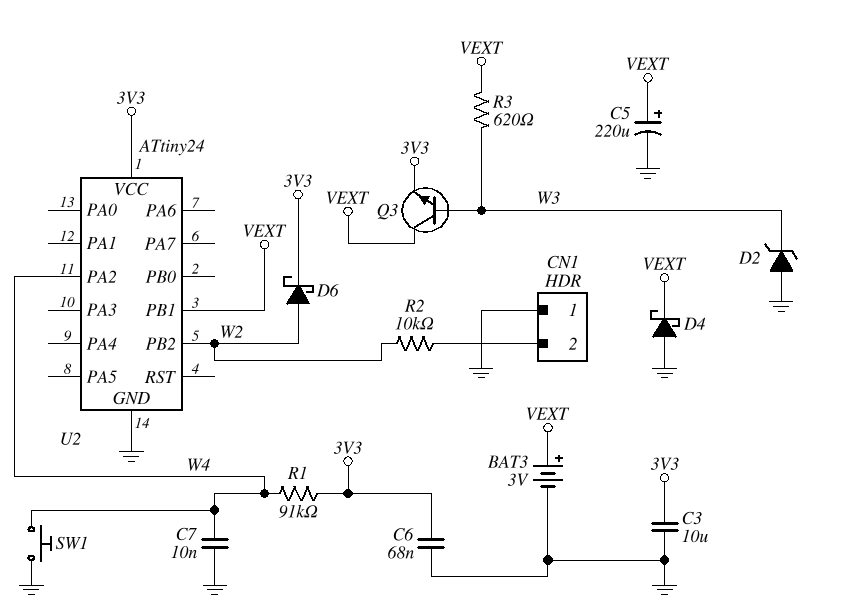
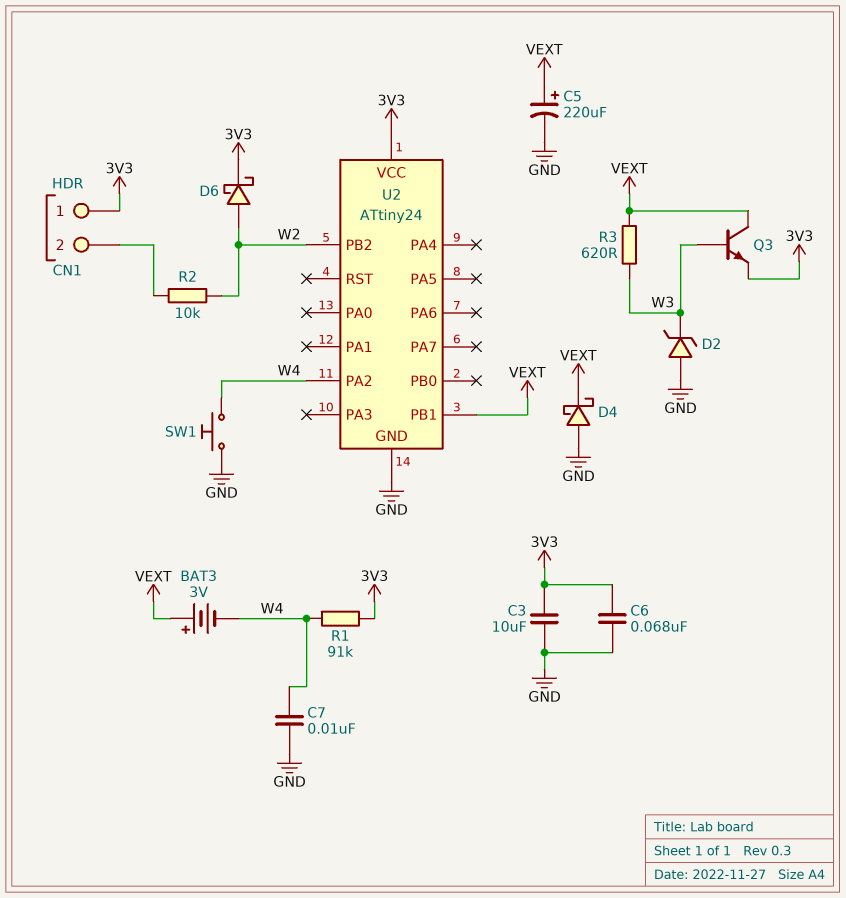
BAT3: 3V (plus VEXT, minus GND) -> 3V (plus VEXT, minus W4)
CN1 pin 1: GND -> 3V3

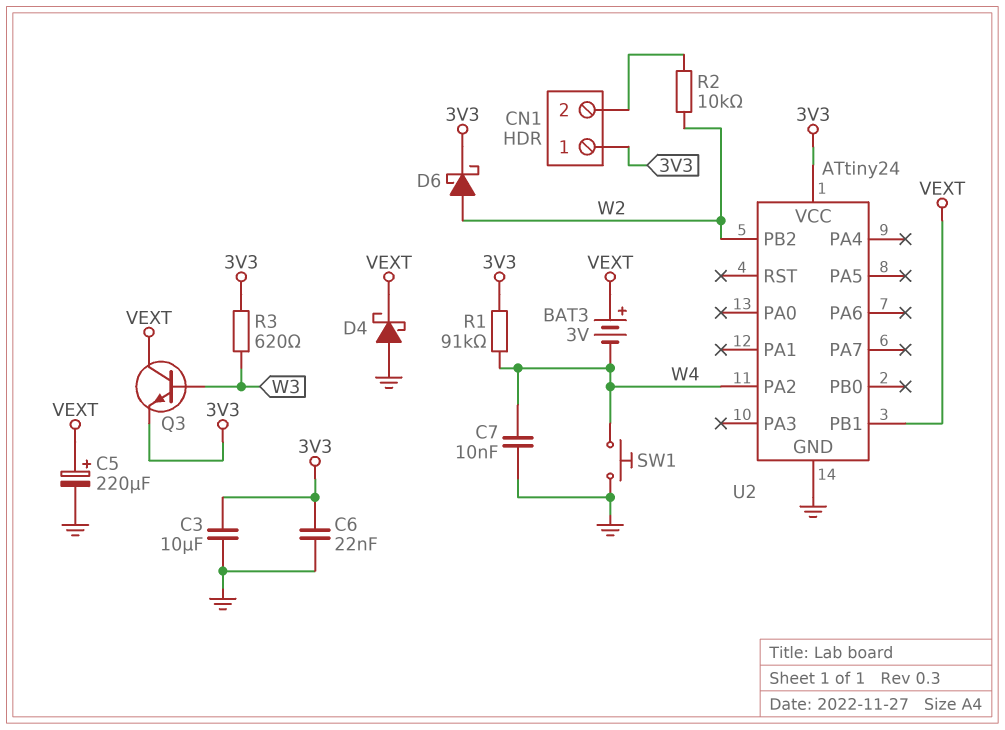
C6: 68nF (3V3, GND) -> 22nF (3V3, GND)
D2: zener (A GND, K W3) -> none
R3: 620 (VEXT, W3) -> 620 (3V3, W3)

